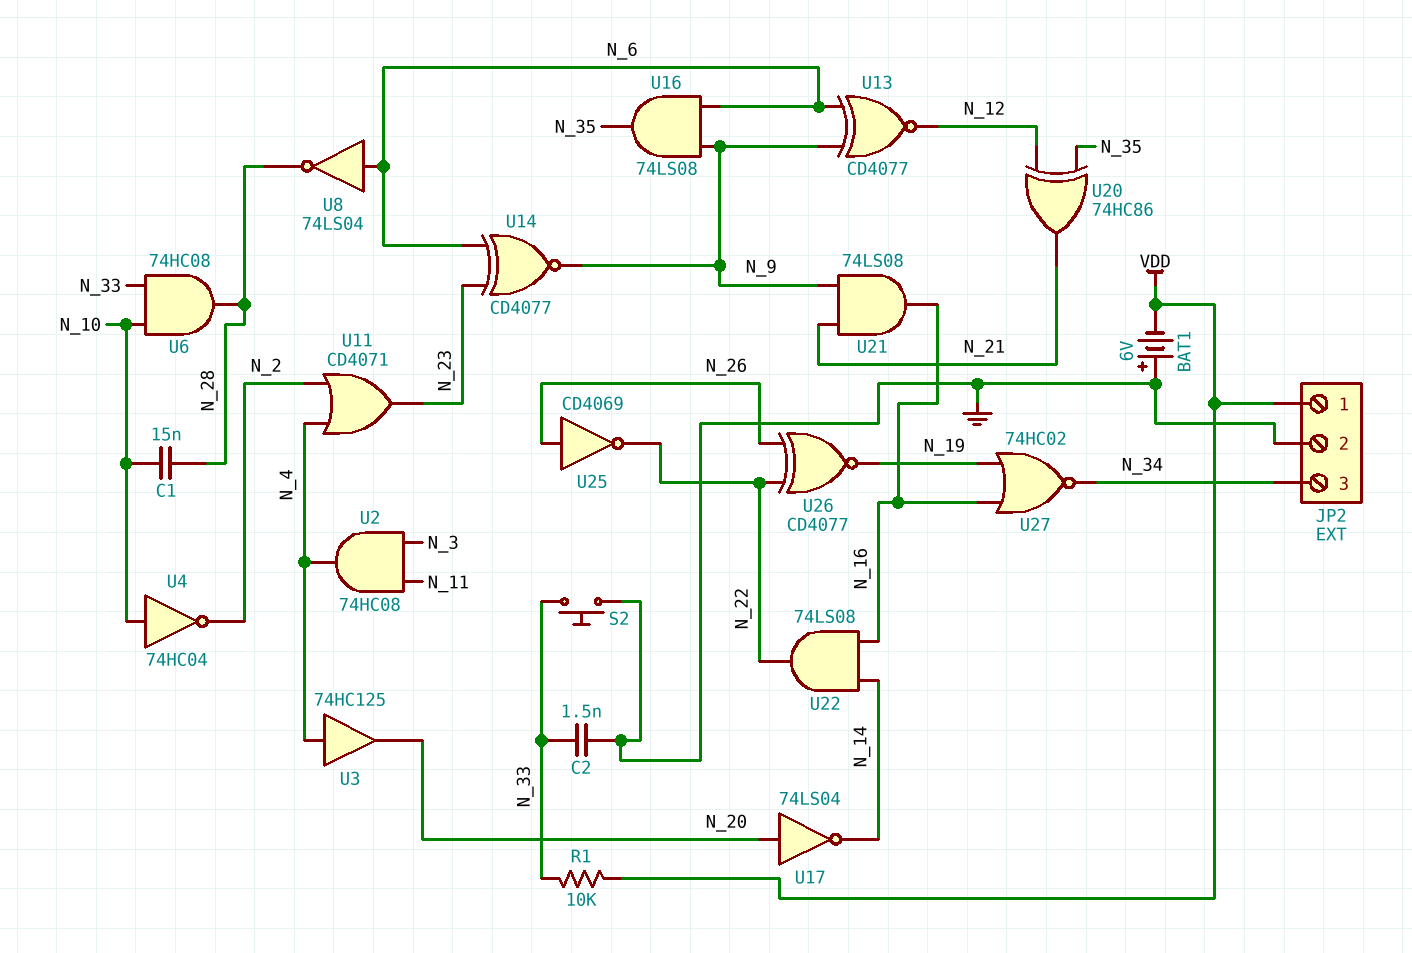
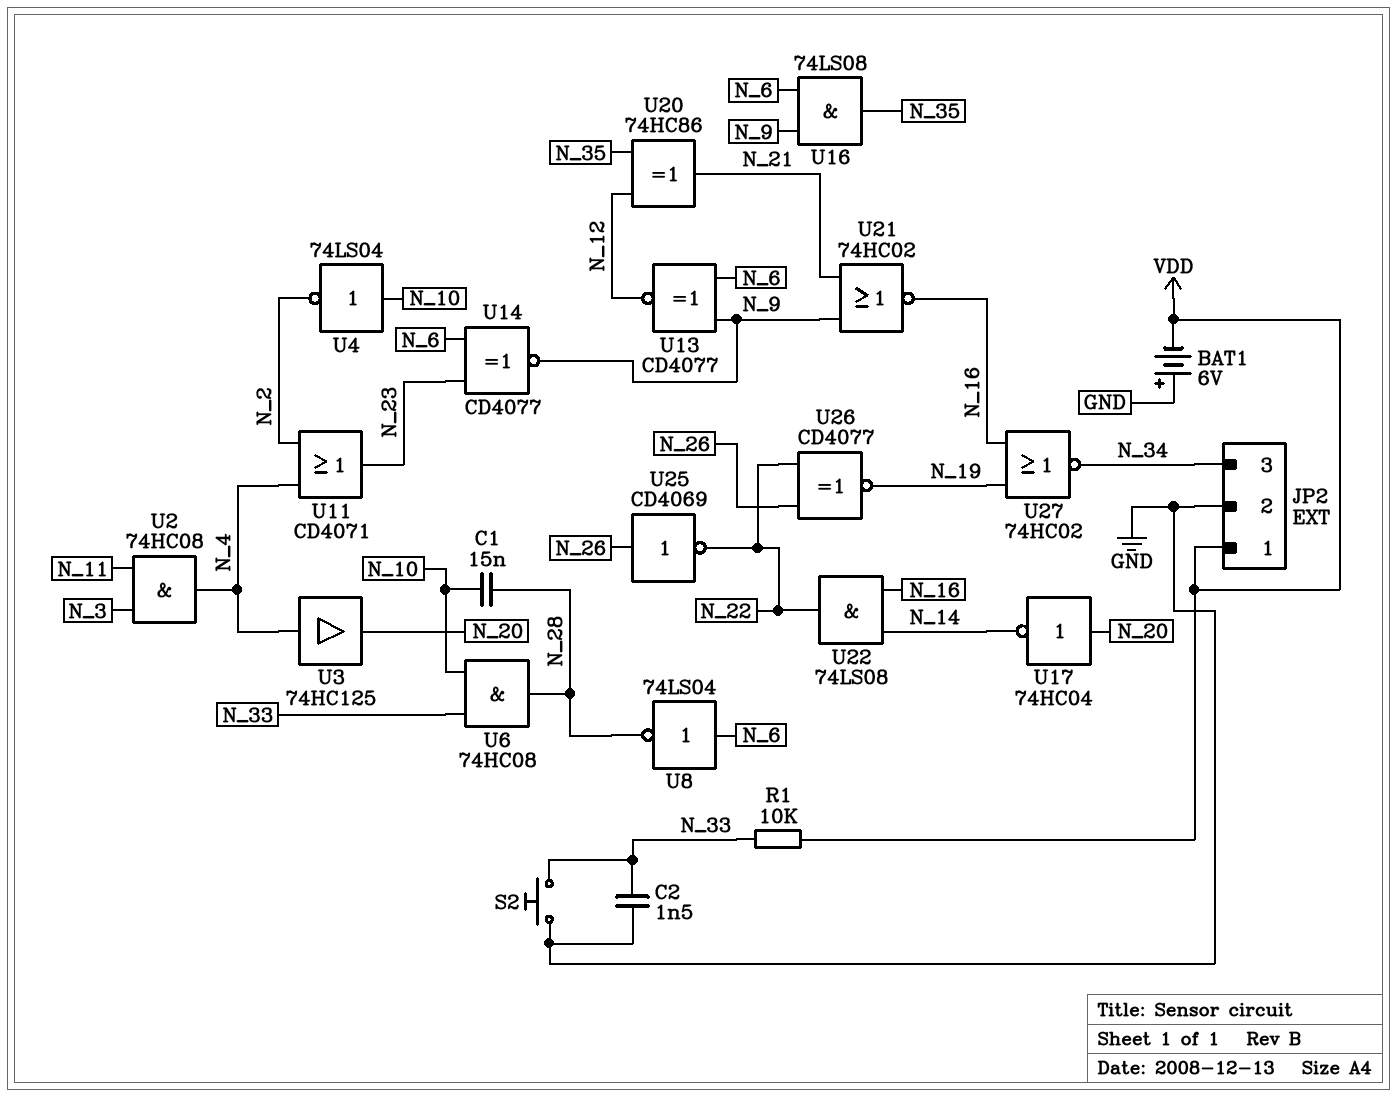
U4: NOT 74HC04 (in N_10, out N_2) -> NOT 74LS04 (in N_10, out N_2)
U17: NOT 74LS04 (in N_20, out N_14) -> NOT 74HC04 (in N_20, out N_14)
U21: AND 74LS08 (in N_9, in N_21, out N_16) -> NOR 74HC02 (in N_9, in N_21, out N_16)

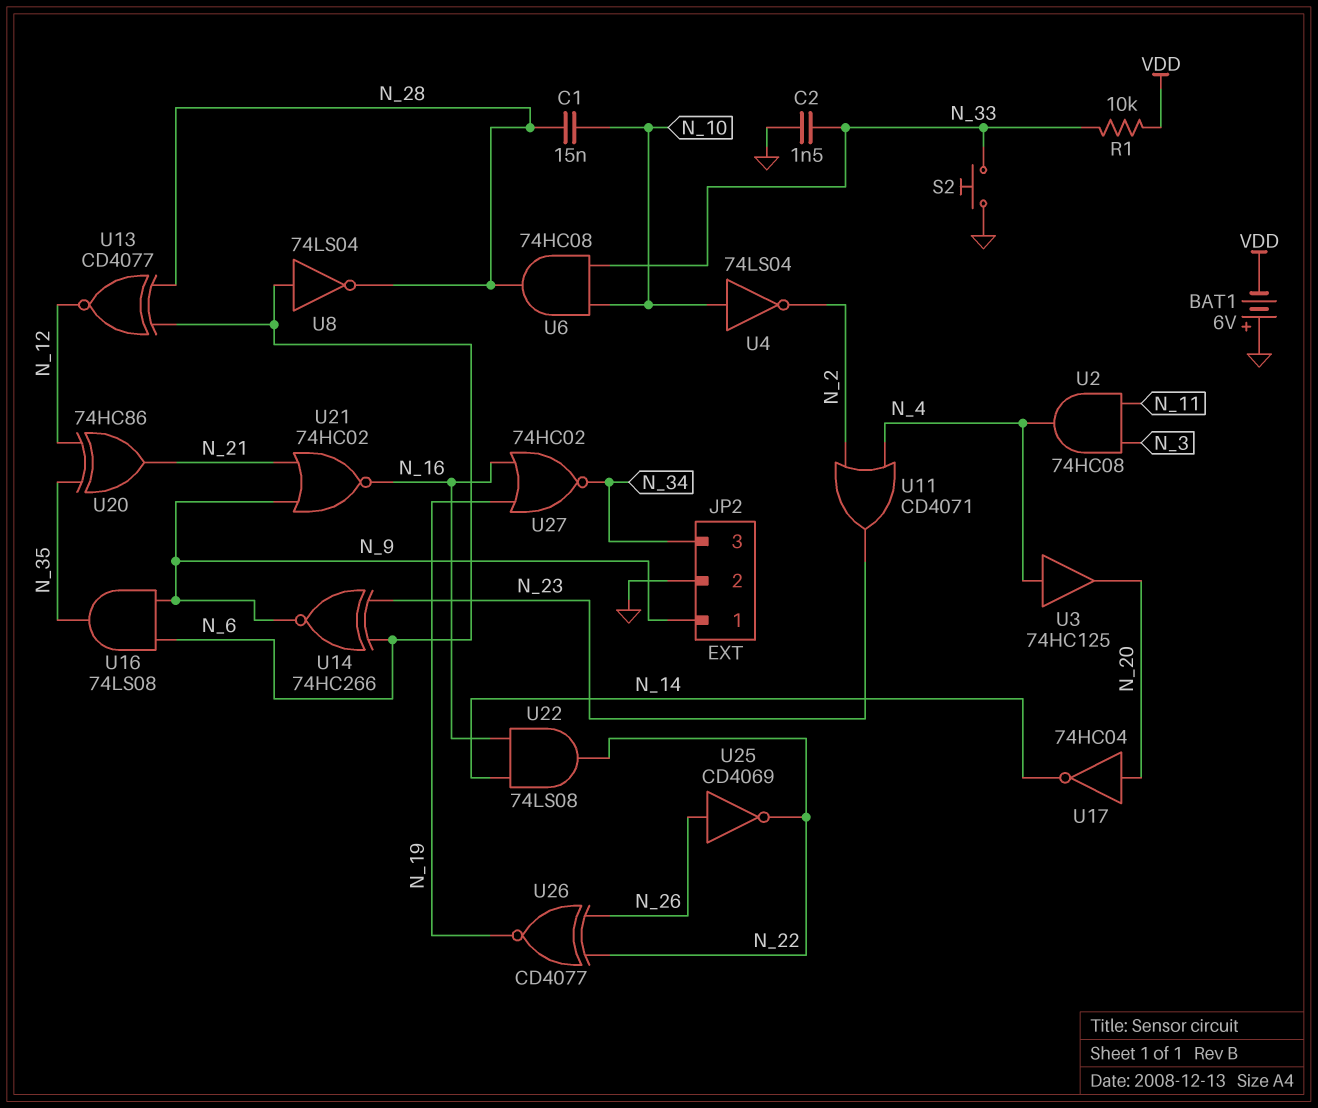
JP2 pin 1: VDD -> N_9
U13: XNOR CD4077 (in N_6, in N_9, out N_12) -> XNOR CD4077 (in N_6, in N_28, out N_12)
U14: XNOR CD4077 (in N_6, in N_23, out N_9) -> XNOR 74HC266 (in N_6, in N_23, out N_9)

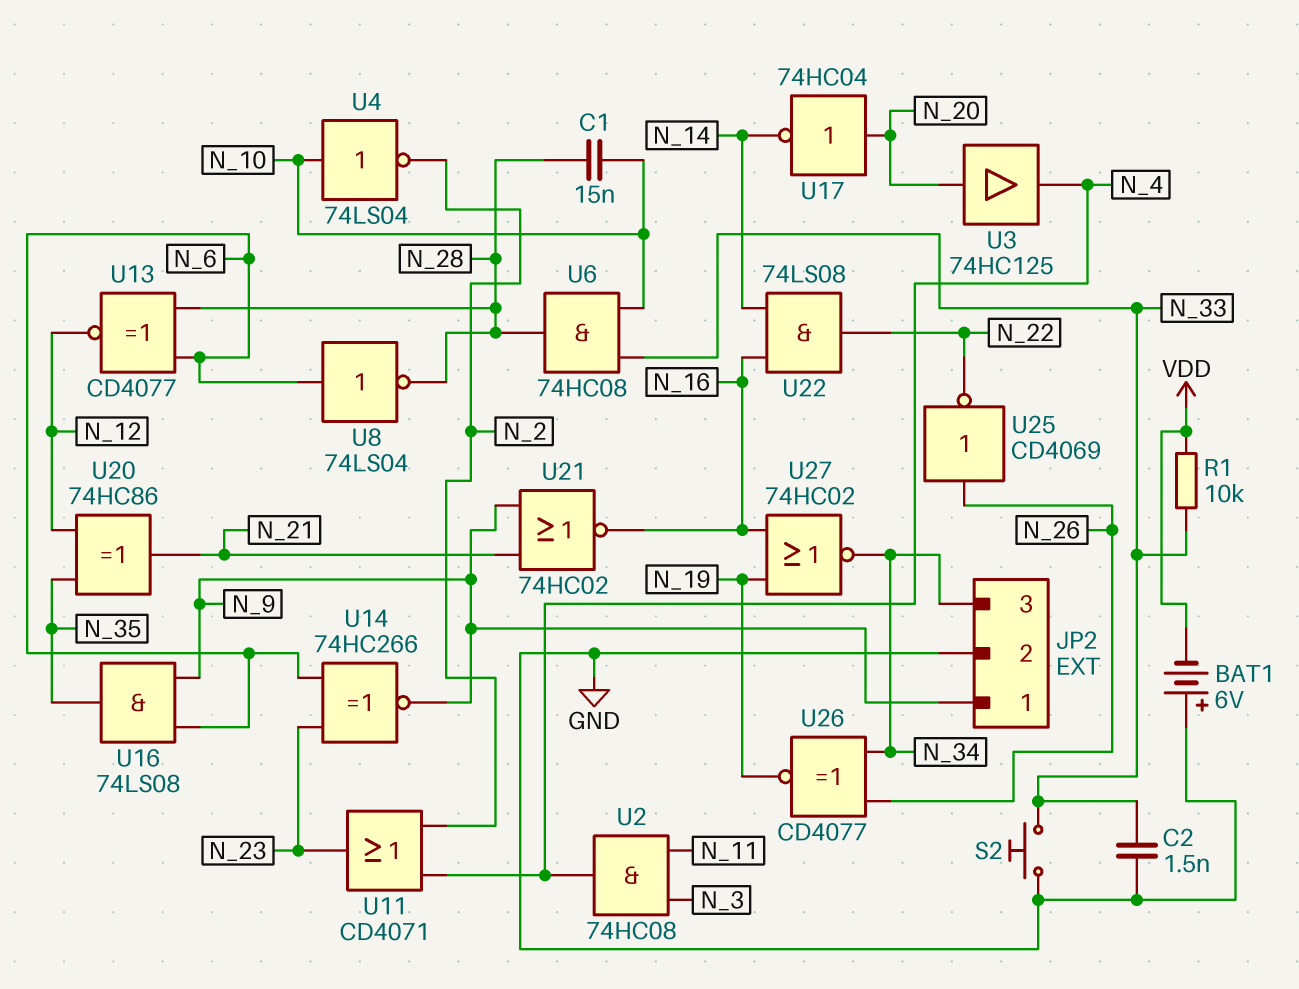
U3: buffer 74HC125 (in N_4, out N_20) -> buffer 74HC125 (in N_20, out N_4)
U26: XNOR CD4077 (in N_22, in N_26, out N_19) -> XNOR CD4077 (in N_26, in N_34, out N_19)

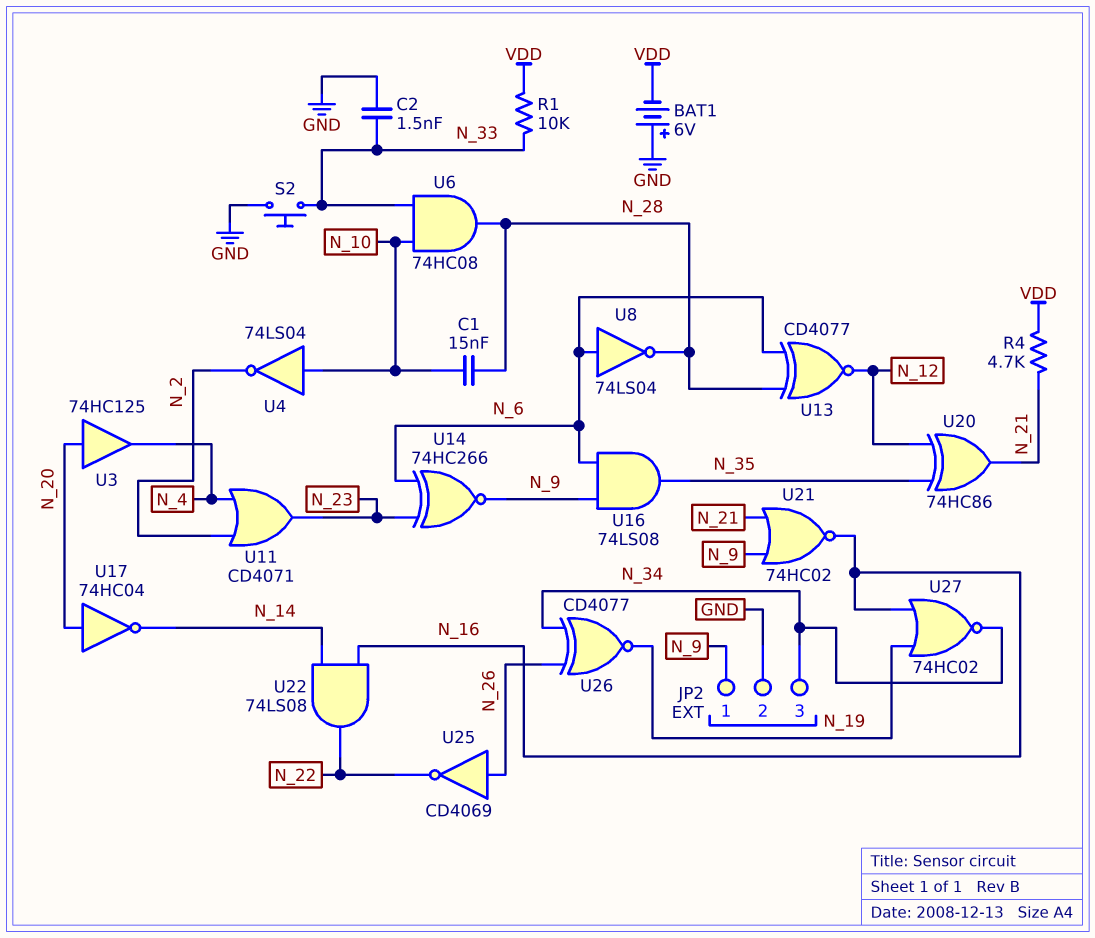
R4: none -> 4.7k (N_21, VDD)
U2: AND 74HC08 (in N_3, in N_11, out N_4) -> none

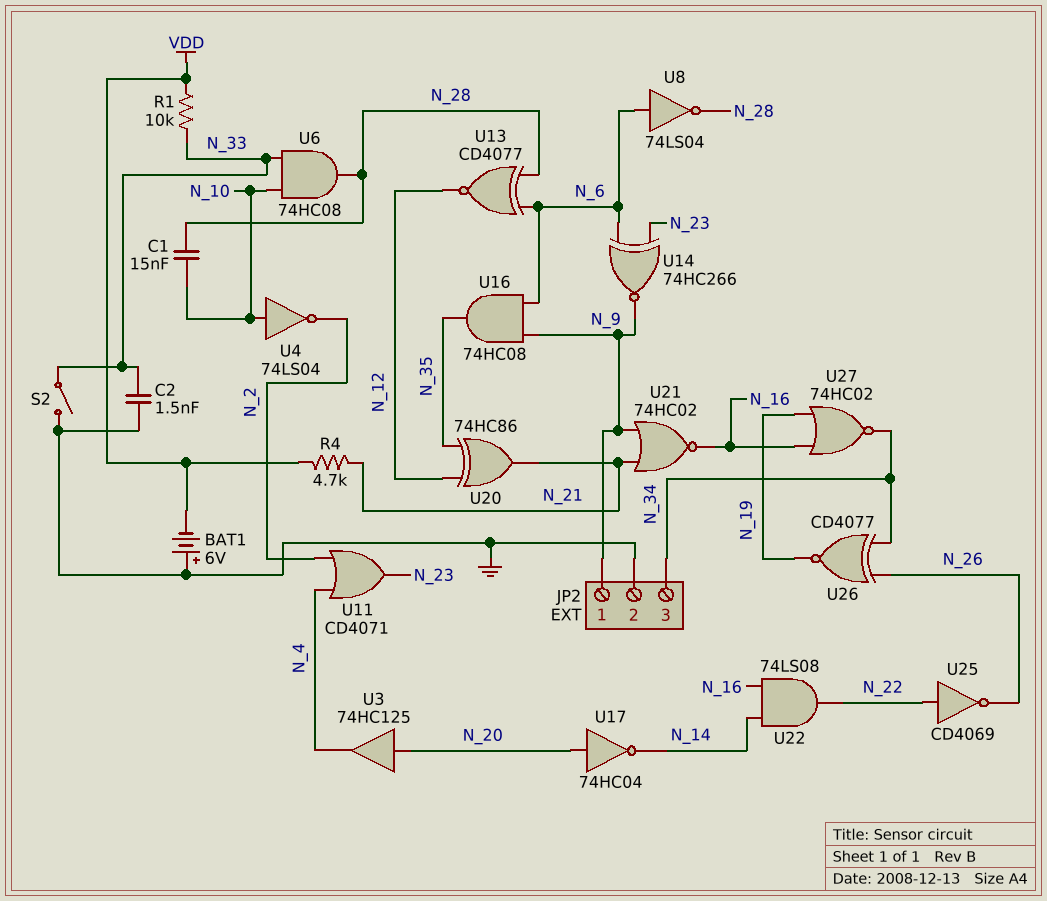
S2: button (GND, N_33) -> switch (GND, N_33)
U16: AND 74LS08 (in N_6, in N_9, out N_35) -> AND 74HC08 (in N_6, in N_9, out N_35)
U25: NOT CD4069 (in N_26, out N_22) -> NOT CD4069 (in N_22, out N_26)

